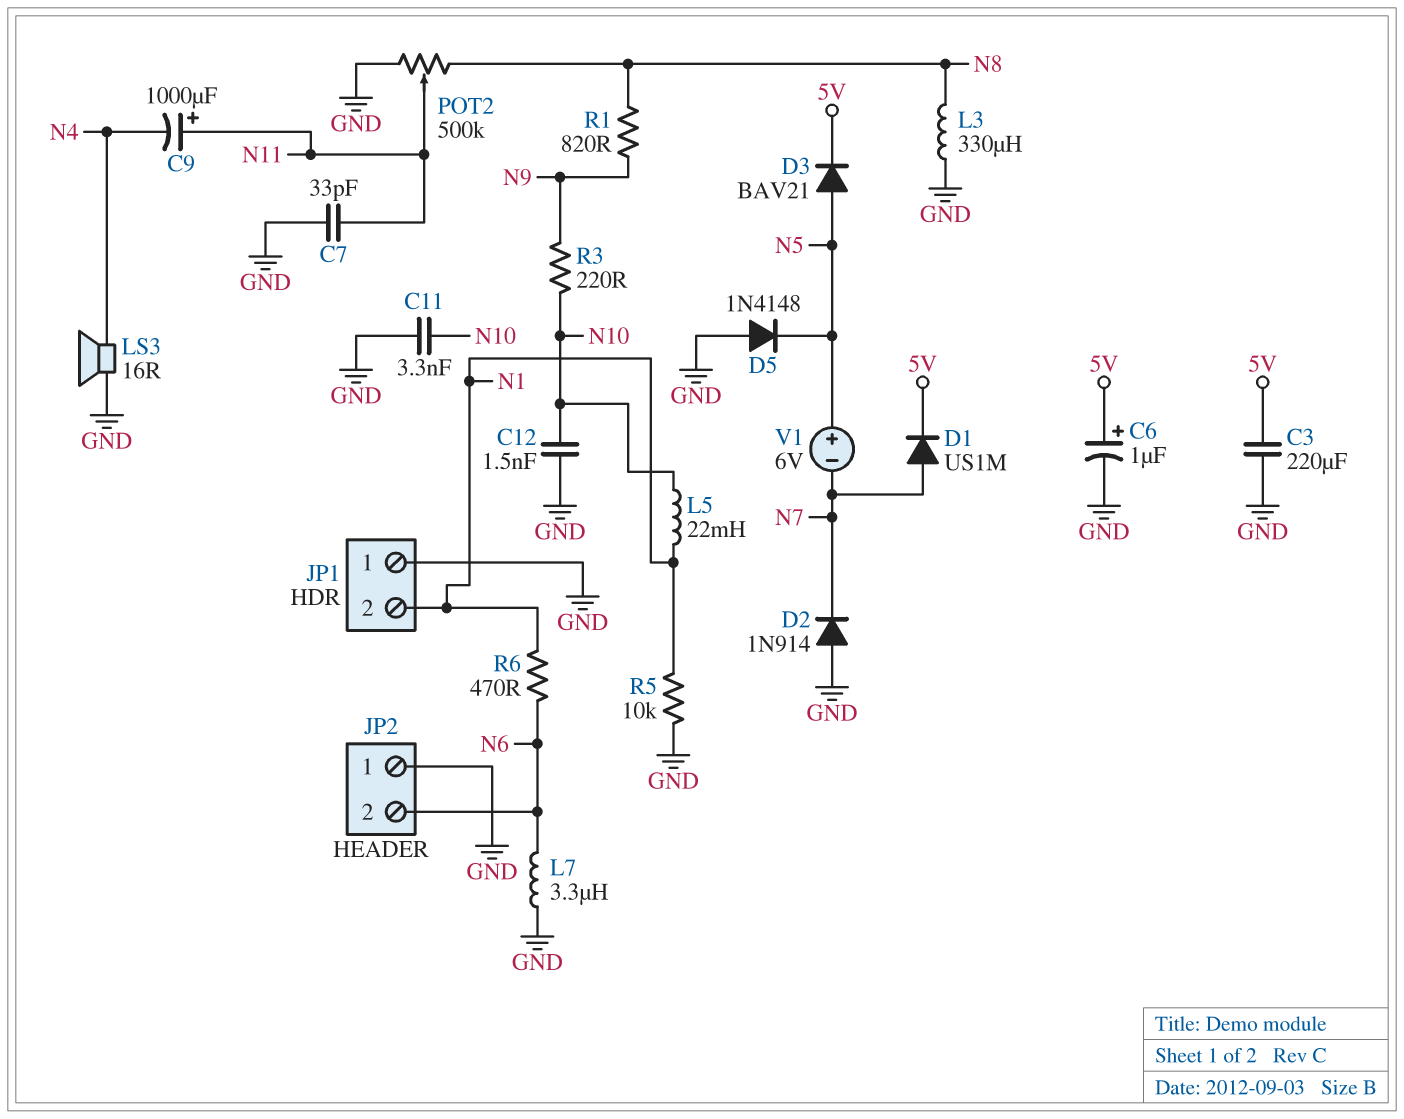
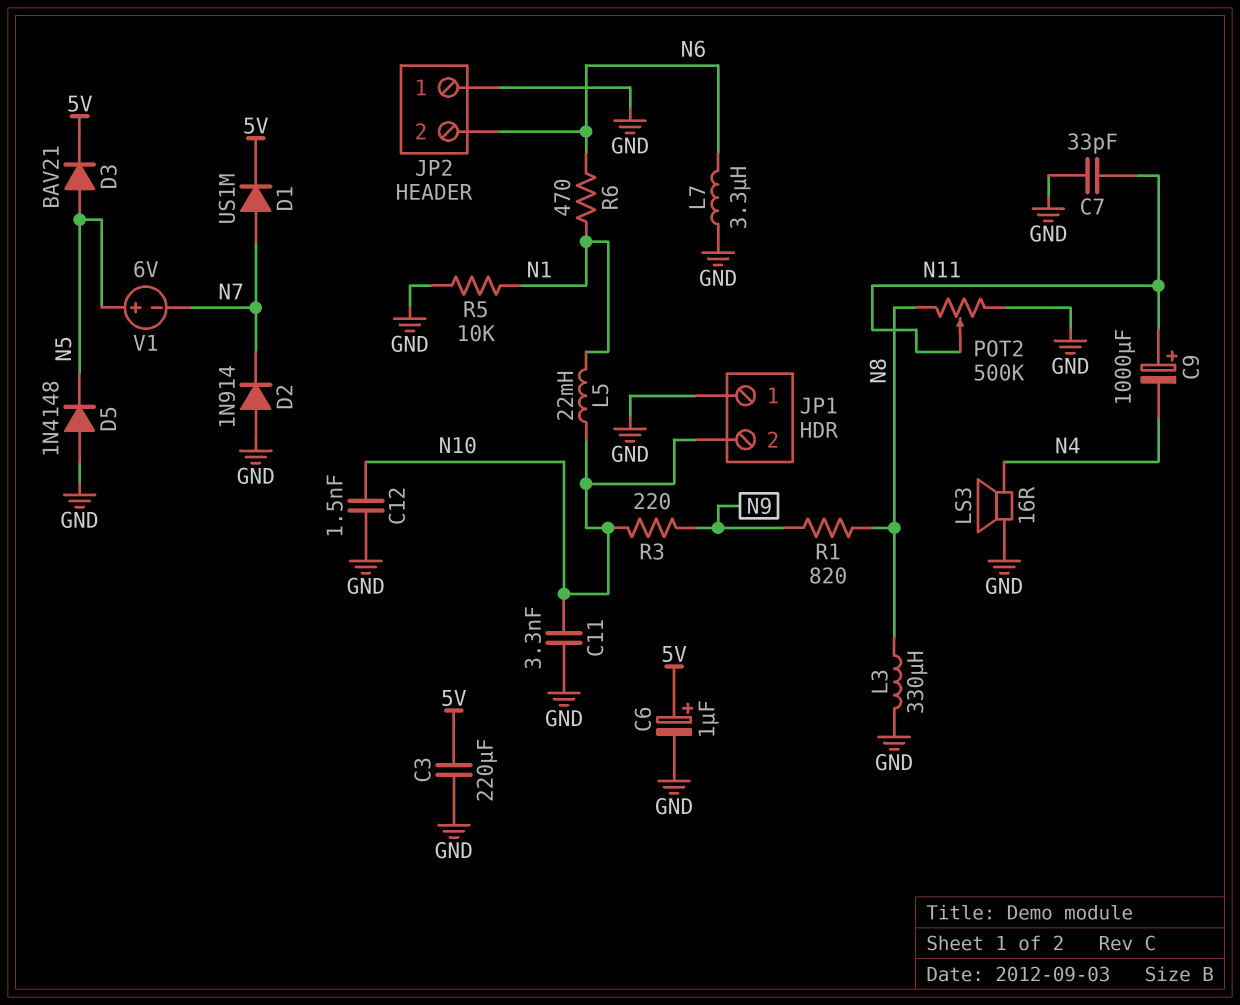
JP1 pin 2: N1 -> N10

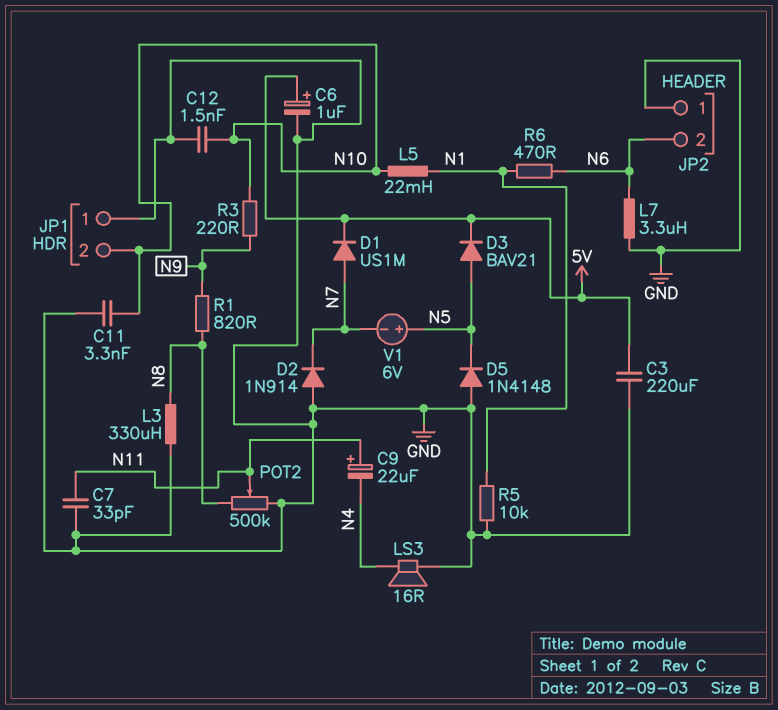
C9: 1000uF (plus N11, minus N4) -> 22uF (plus N11, minus N4)

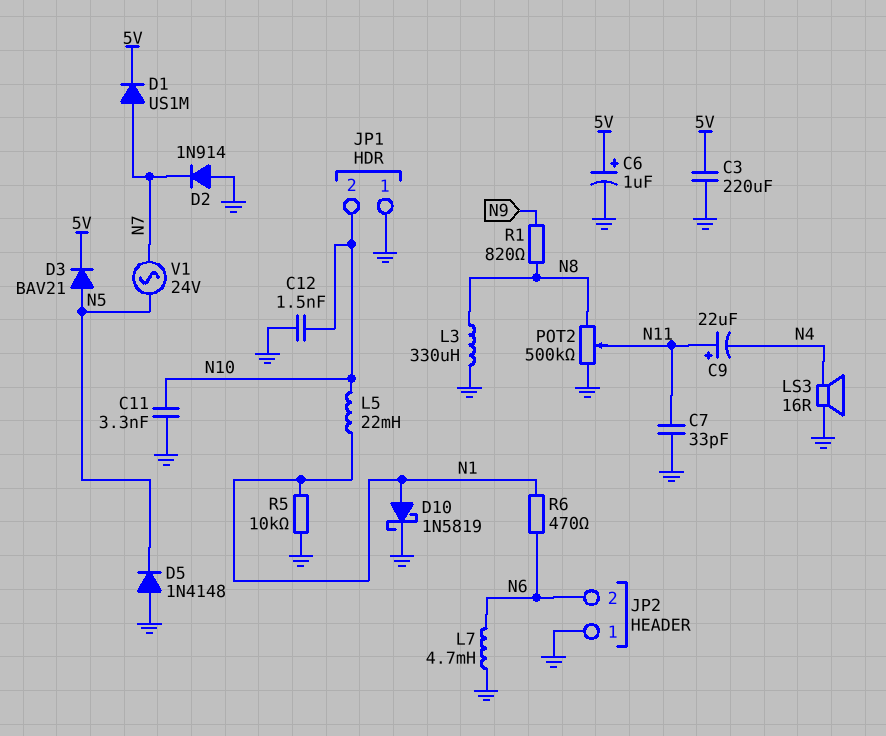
D10: none -> schottky 1N5819 (A N1, K GND)
L7: 3.3uH (GND, N6) -> 4.7mH (GND, N6)
R3: 220 (N9, N10) -> none
V1: 6V (plus N5, minus N7) -> AC 24V (N5, N7)

